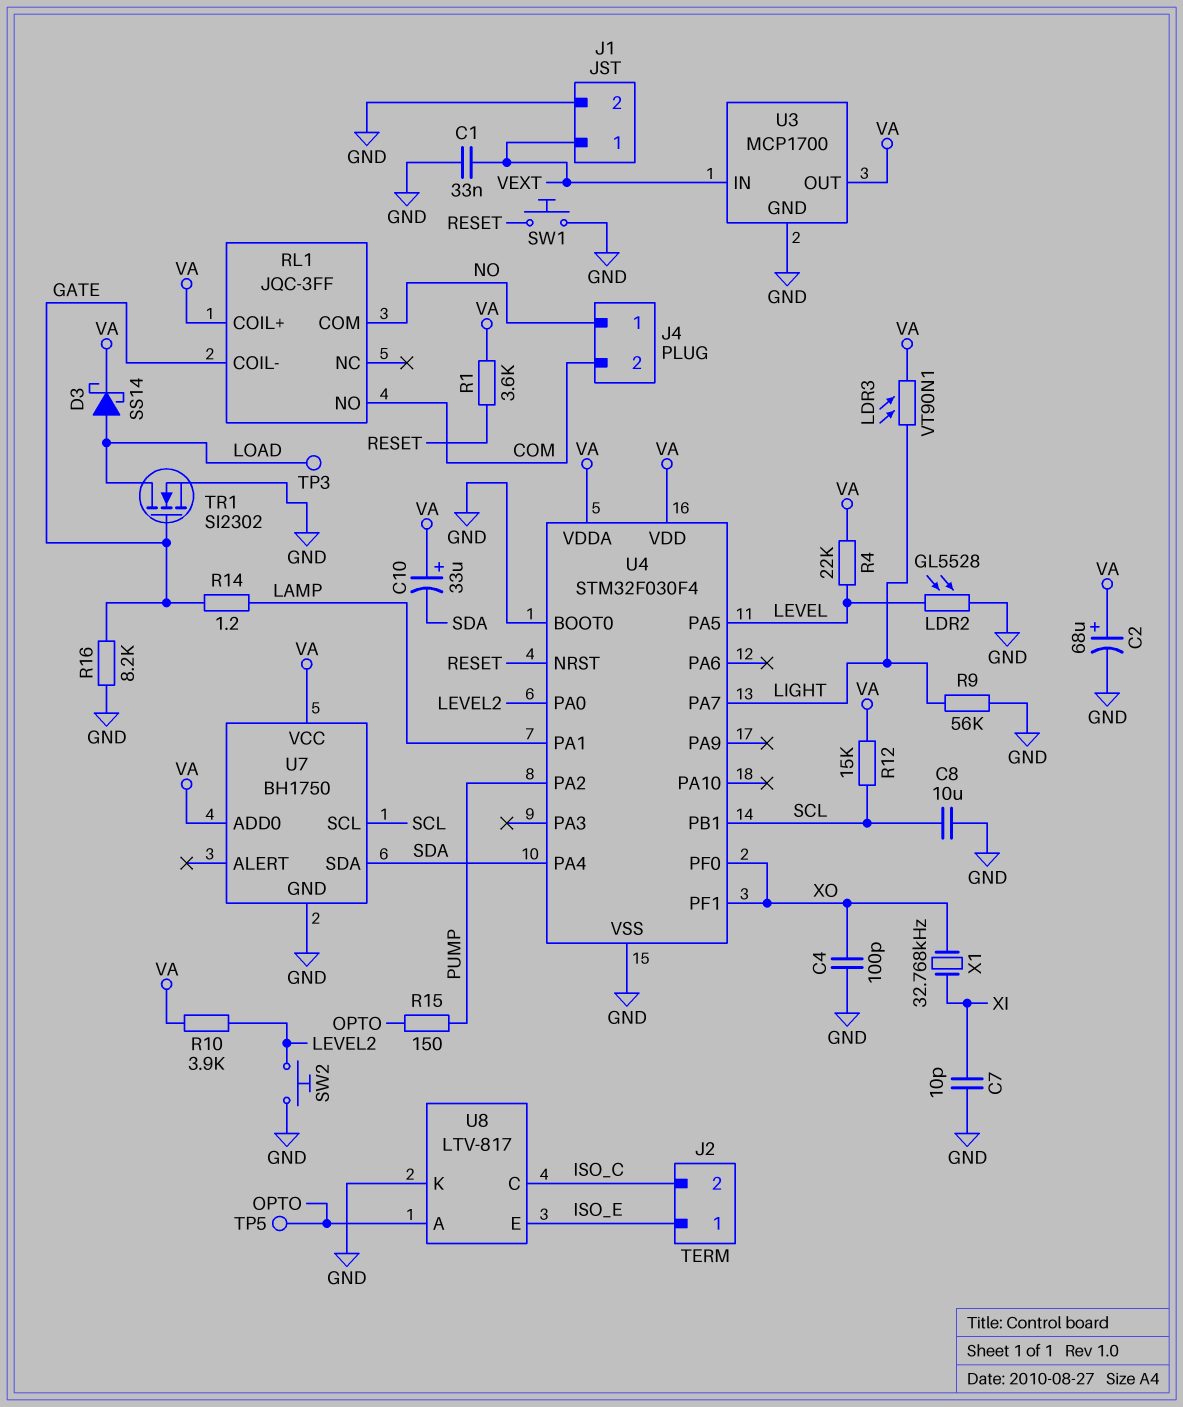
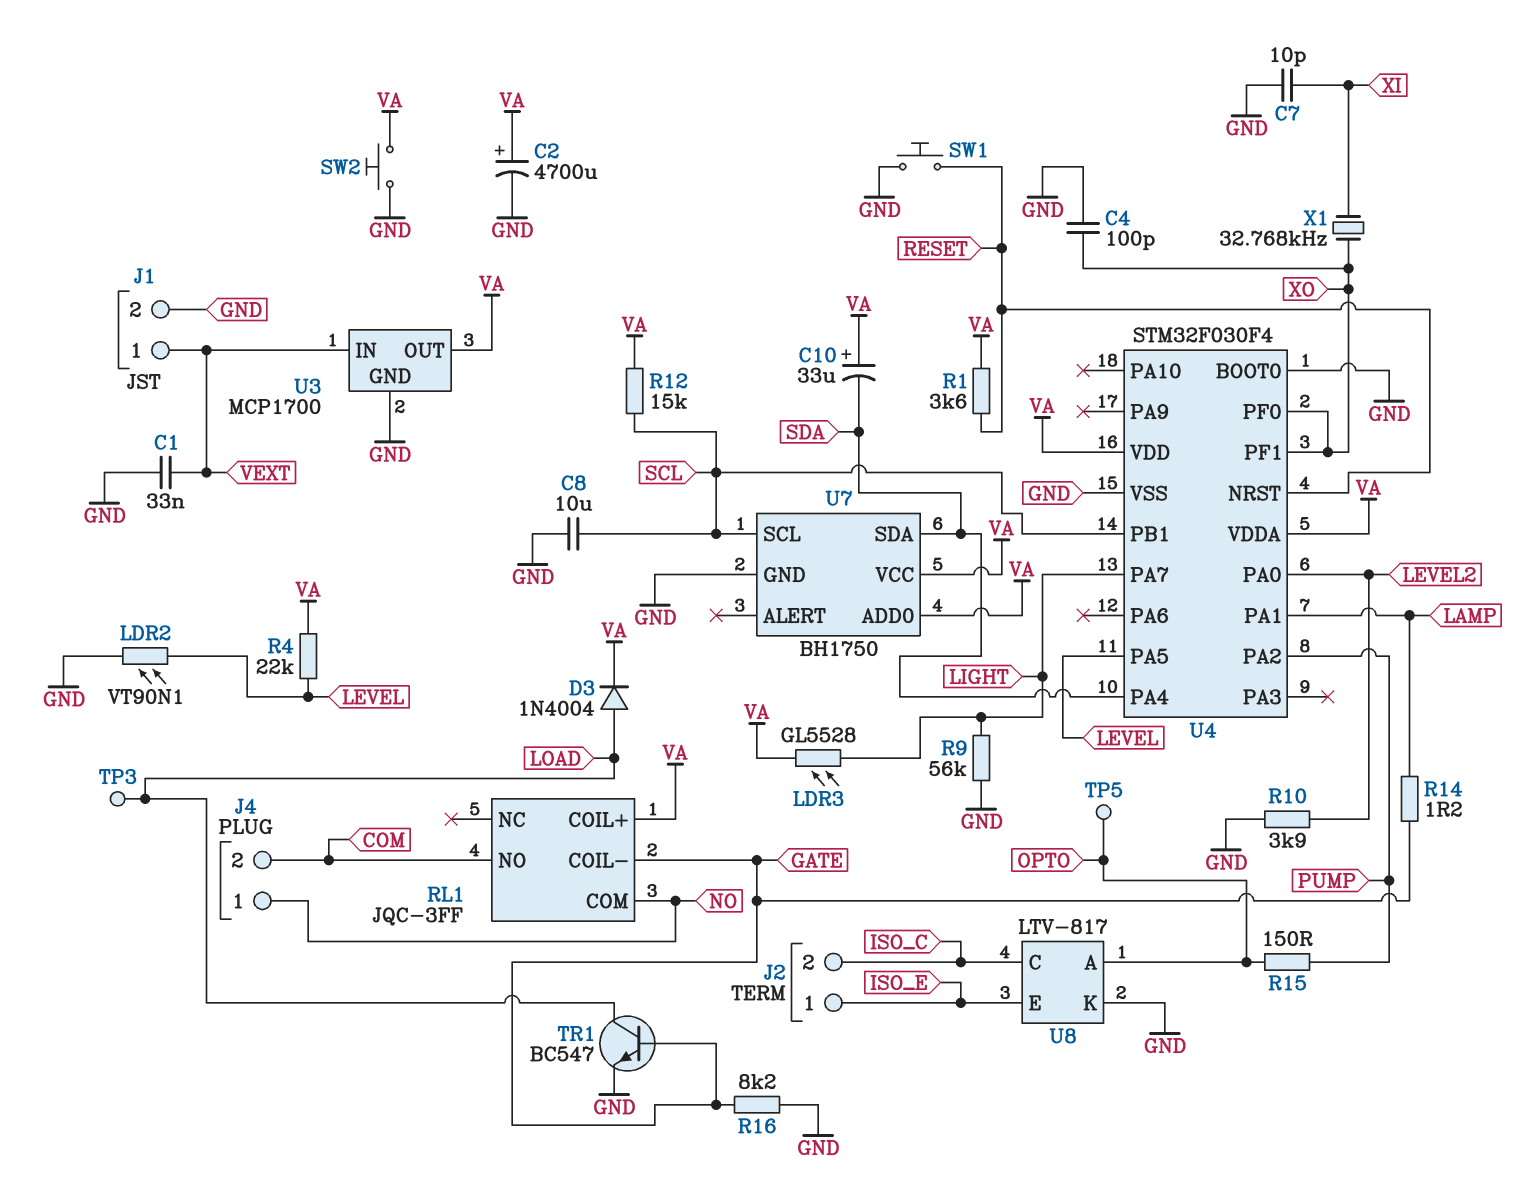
C2: 68uF (plus VA, minus GND) -> 4700uF (plus VA, minus GND)
D3: schottky SS14 (A LOAD, K VA) -> diode 1N4004 (A LOAD, K VA)
LDR2: GL5528 (GND, LEVEL) -> VT90N1 (GND, LEVEL)
LDR3: VT90N1 (LIGHT, VA) -> GL5528 (LIGHT, VA)
R10: 3.9k (LEVEL2, VA) -> 3.9k (GND, LEVEL2)
SW2: button (GND, LEVEL2) -> button (GND, VA)
TR1: NMOS SI2302 (G GATE, D LOAD, S GND) -> NPN BC547 (B GATE, C LOAD, E GND)

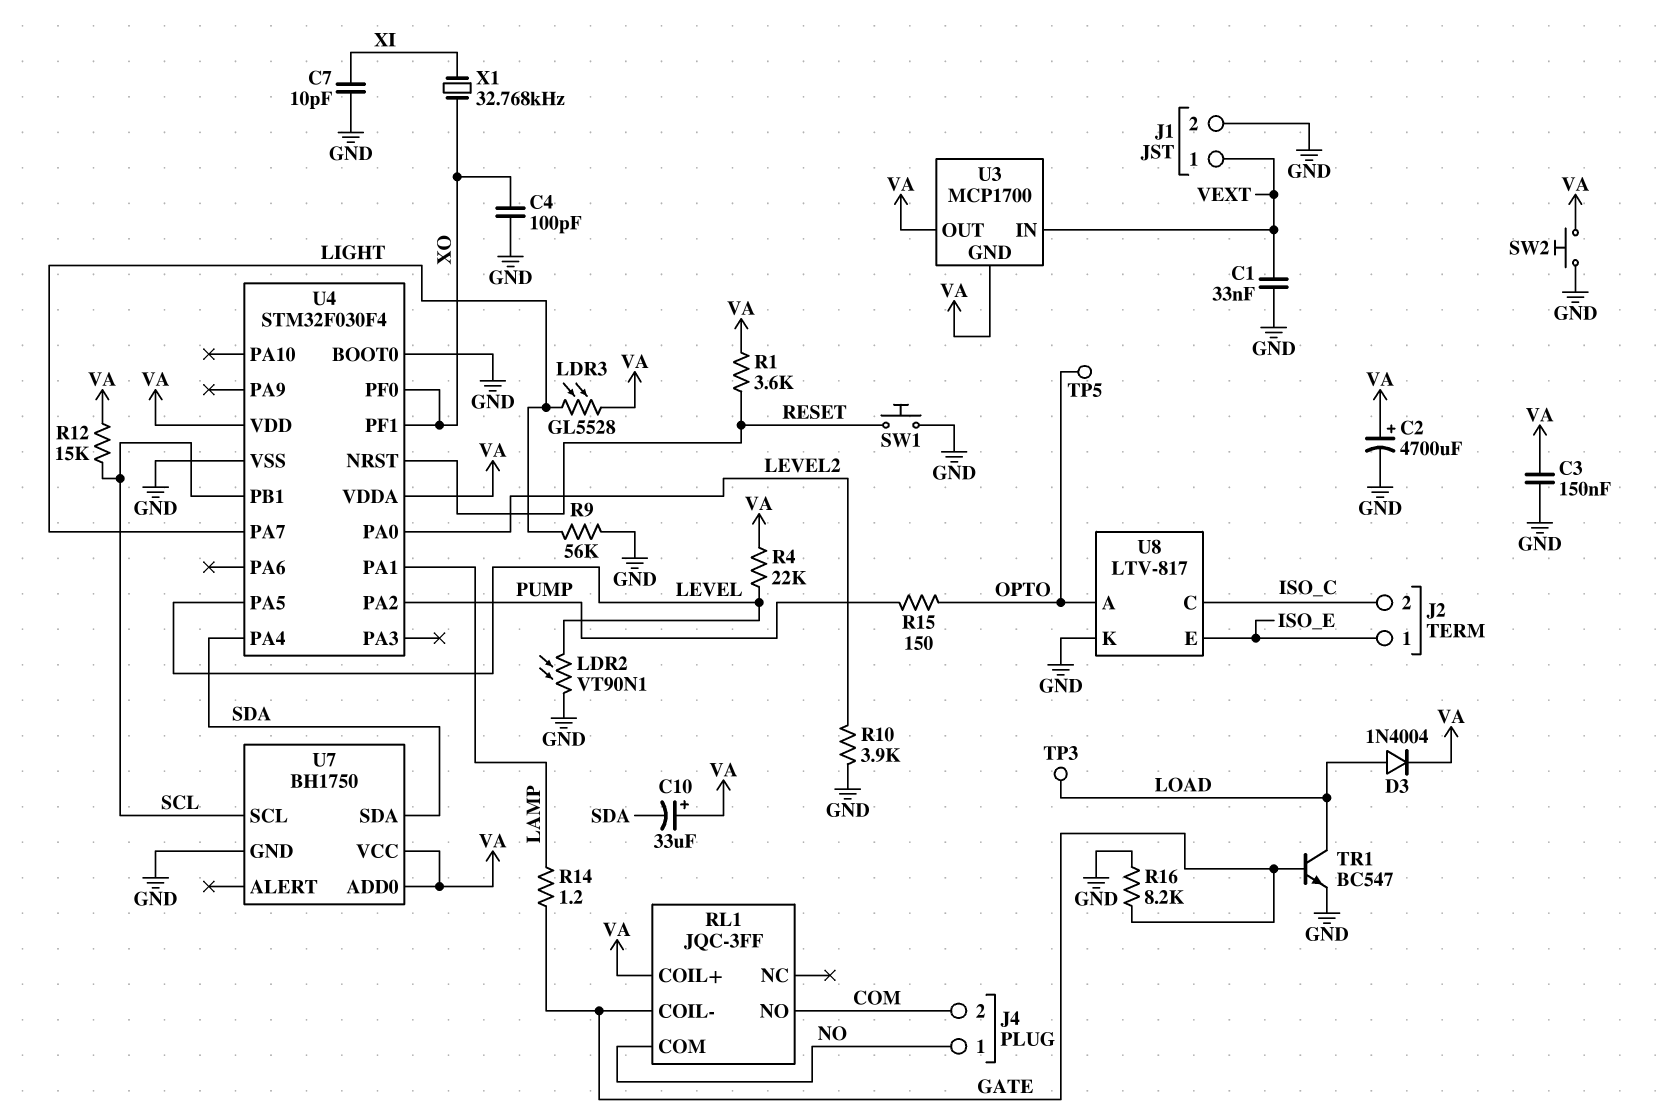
C3: none -> 150nF (GND, VA)
C8: 10uF (GND, SCL) -> none
U3 pin GND: GND -> VA

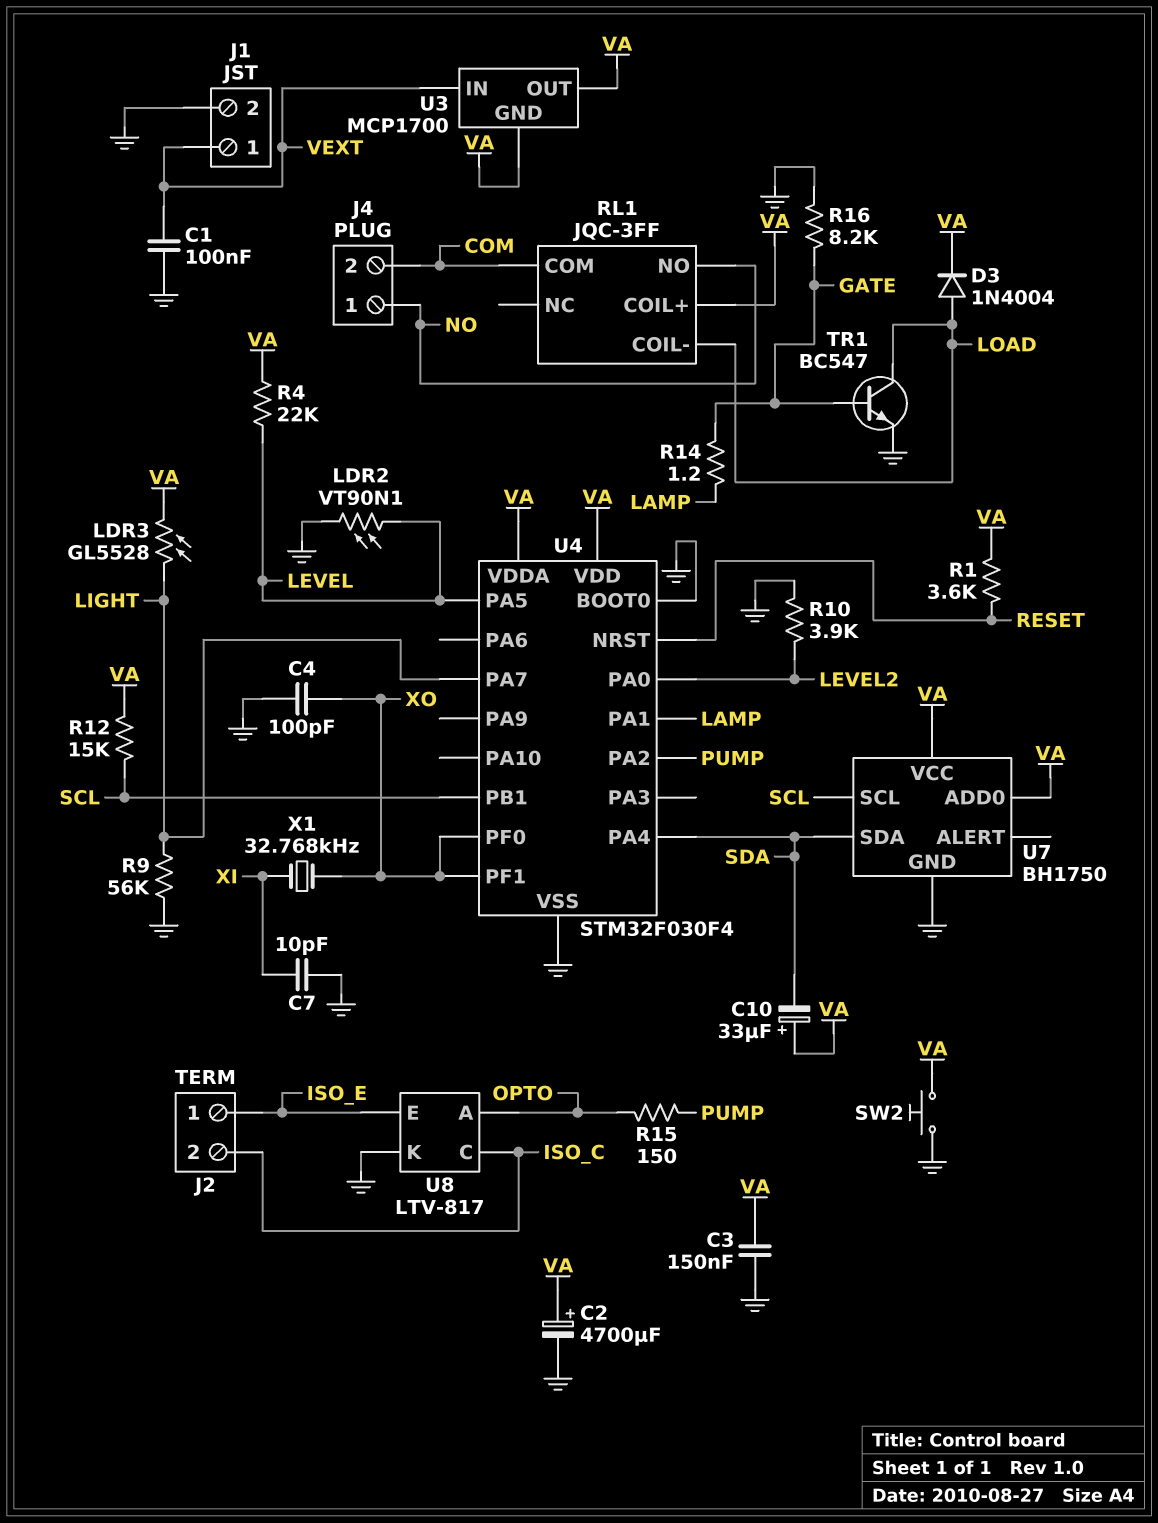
C1: 33nF (GND, VEXT) -> 100nF (GND, VEXT)
RL1 pin COIL-: GATE -> LOAD
RL1 pin COM: NO -> COM
RL1 pin NO: COM -> NO
SW1: button (GND, RESET) -> none
TP3: test point (LOAD) -> none
TP5: test point (OPTO) -> none

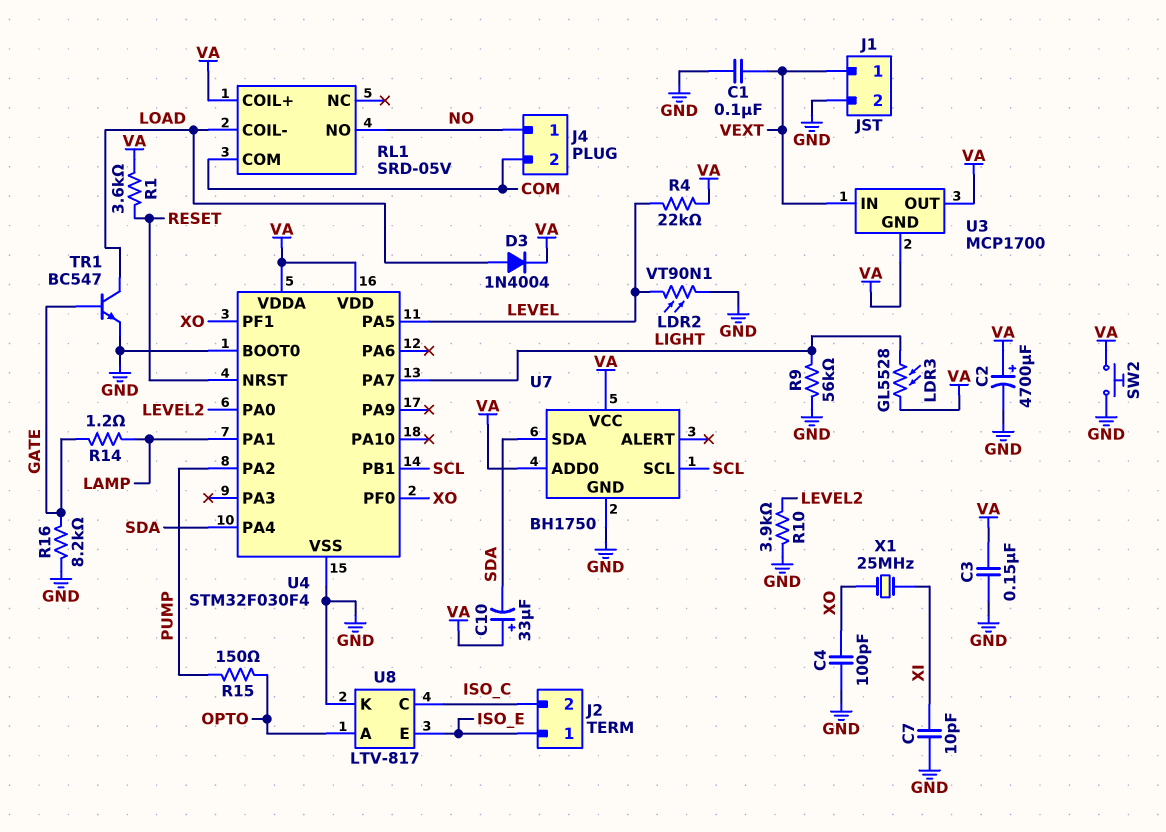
R12: 15k (SCL, VA) -> none
RL1: JQC-3FF -> SRD-05V
X1: 32.768kHz (XI, XO) -> 25MHz (XI, XO)

